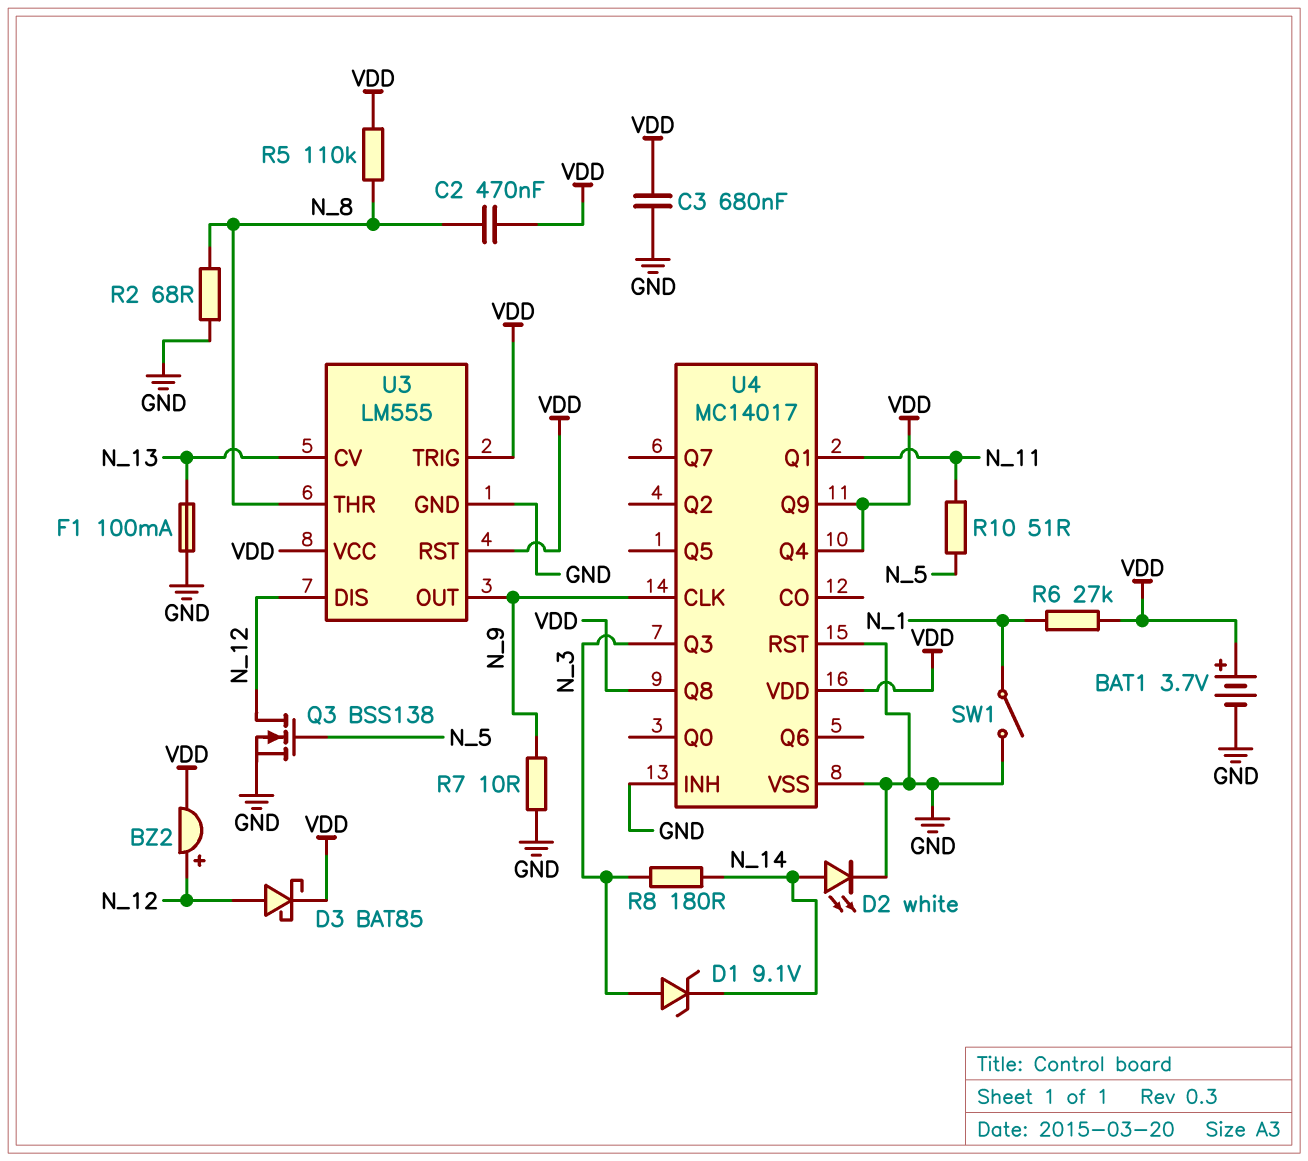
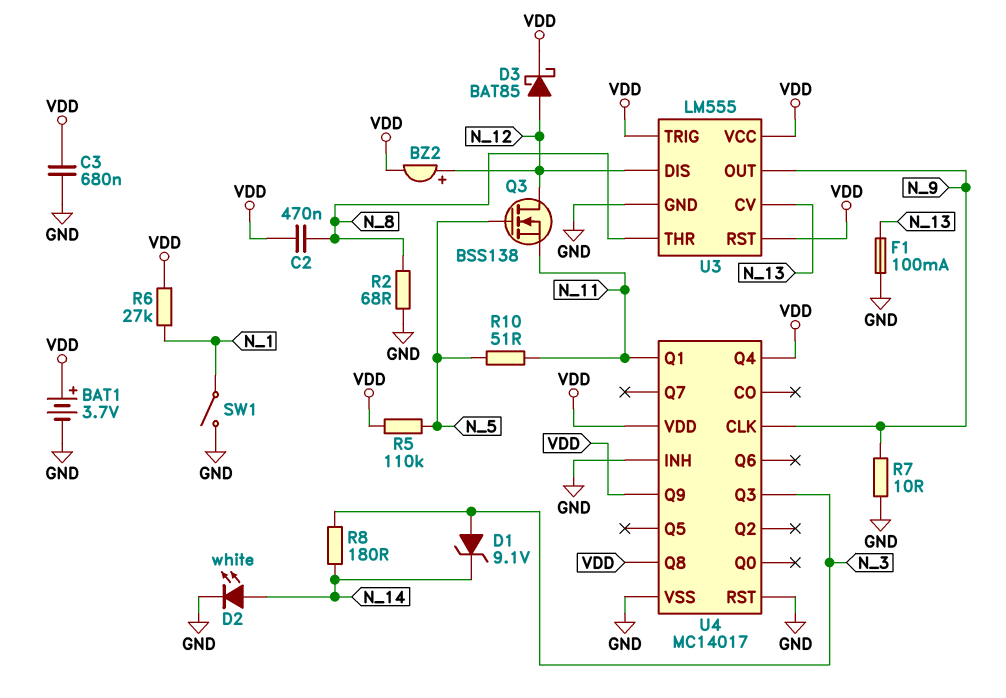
Q3: NMOS BSS138 (G N_5, D N_12, S GND) -> NMOS BSS138 (G N_5, D N_12, S N_11)
R5: 110k (N_8, VDD) -> 110k (N_5, VDD)

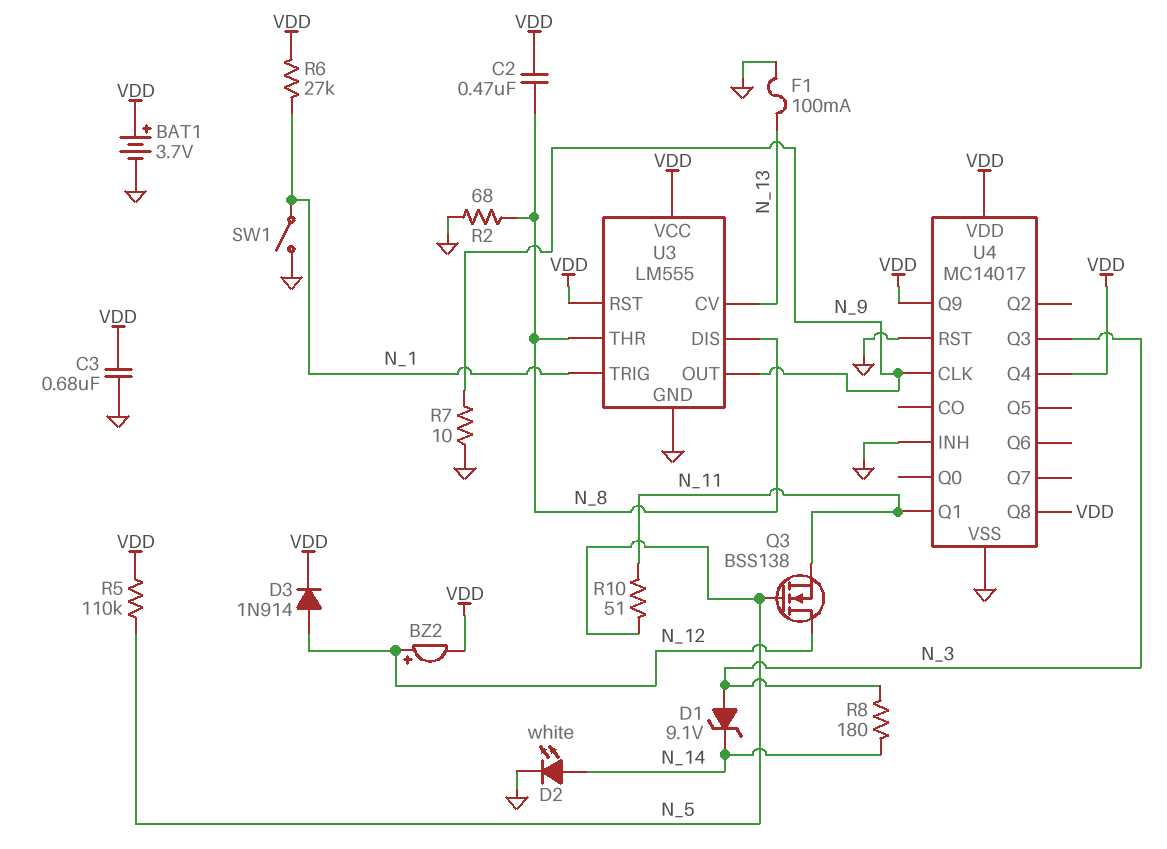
D3: schottky BAT85 (A N_12, K VDD) -> diode 1N914 (A N_12, K VDD)
U3 pin DIS: N_12 -> N_8
U3 pin TRIG: VDD -> N_1

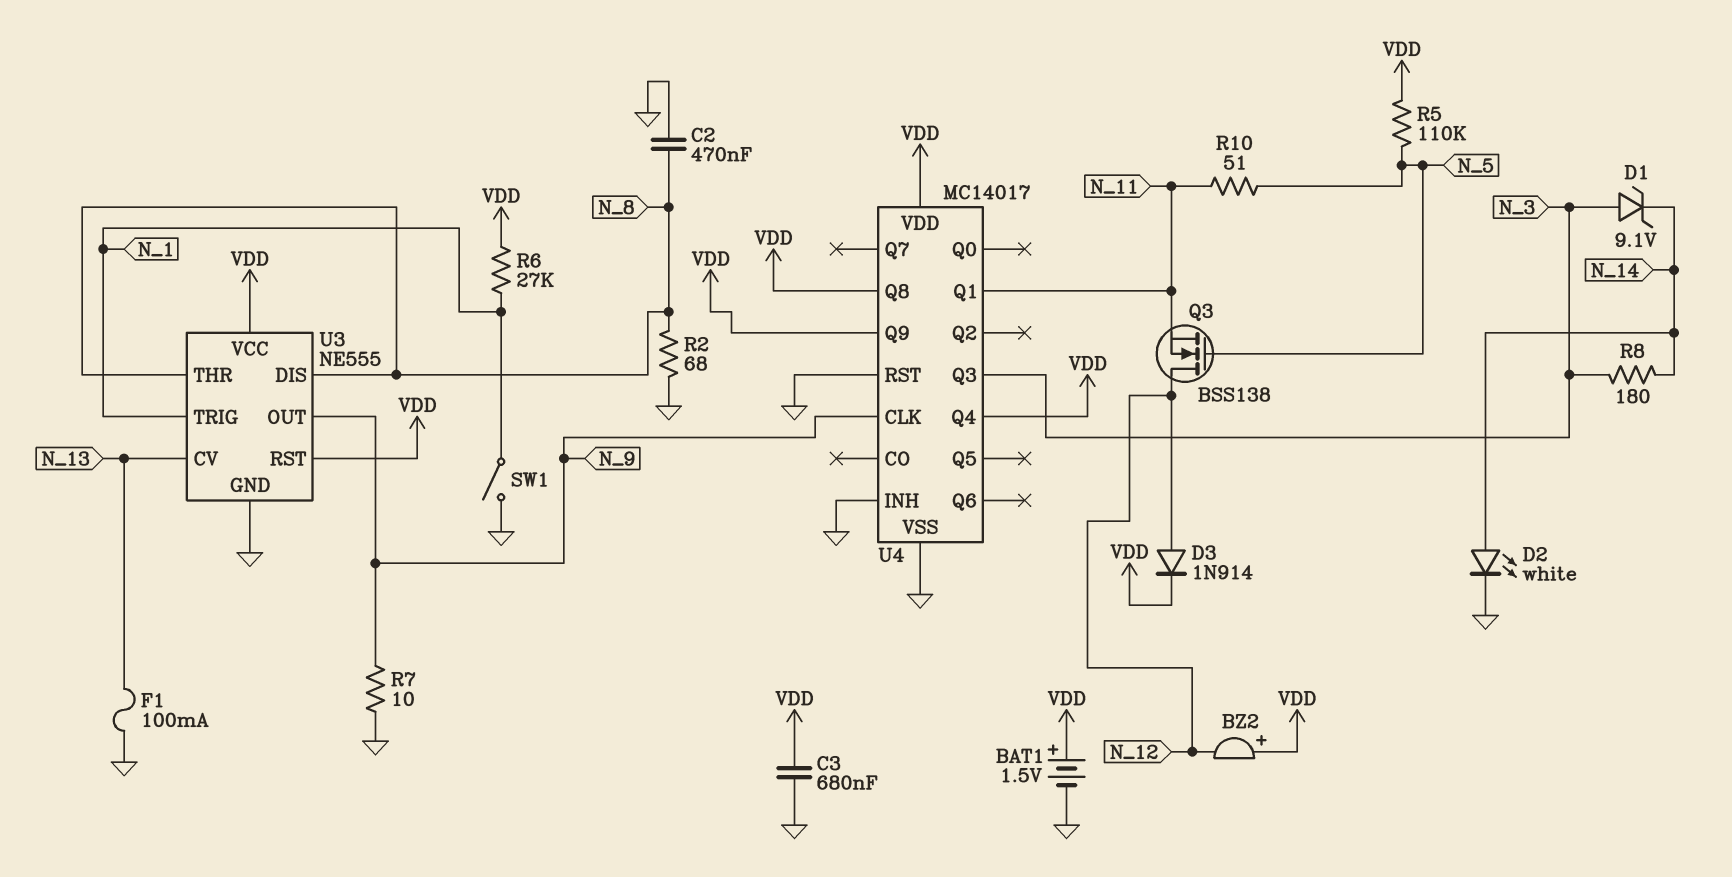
BAT1: 3.7V (plus VDD, minus GND) -> 1.5V (plus VDD, minus GND)
BZ2: buzzer (plus N_12, minus VDD) -> buzzer (plus VDD, minus N_12)
C2: 470nF (N_8, VDD) -> 470nF (GND, N_8)
U3: LM555 -> NE555

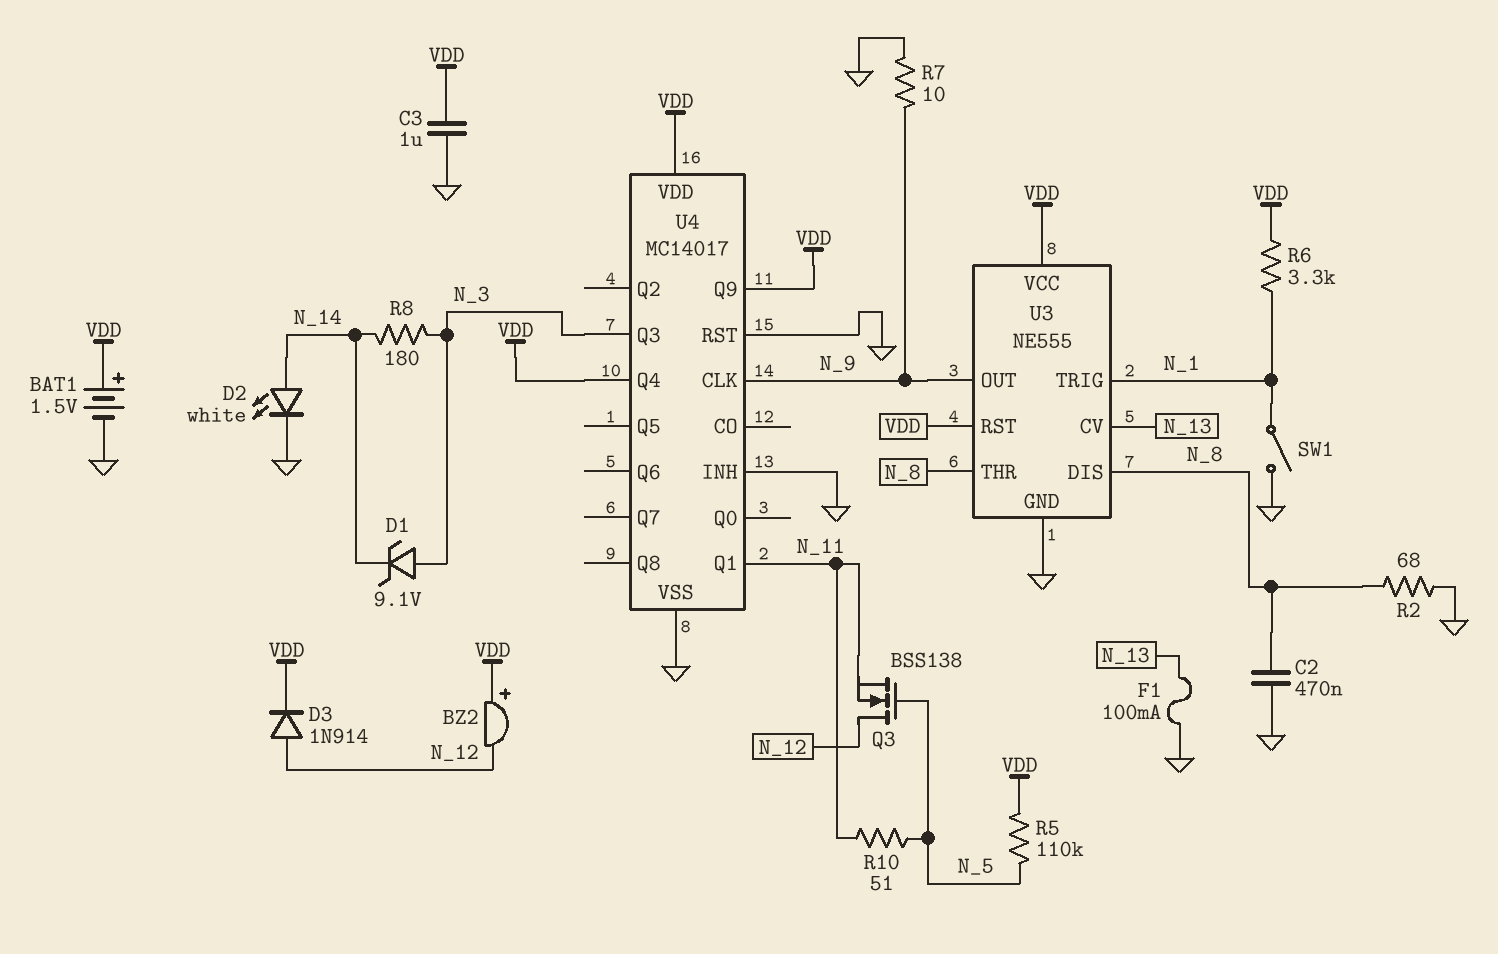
C3: 680nF (GND, VDD) -> 1uF (GND, VDD)
R6: 27k (N_1, VDD) -> 3.3k (N_1, VDD)
U4 pin Q8: VDD -> none

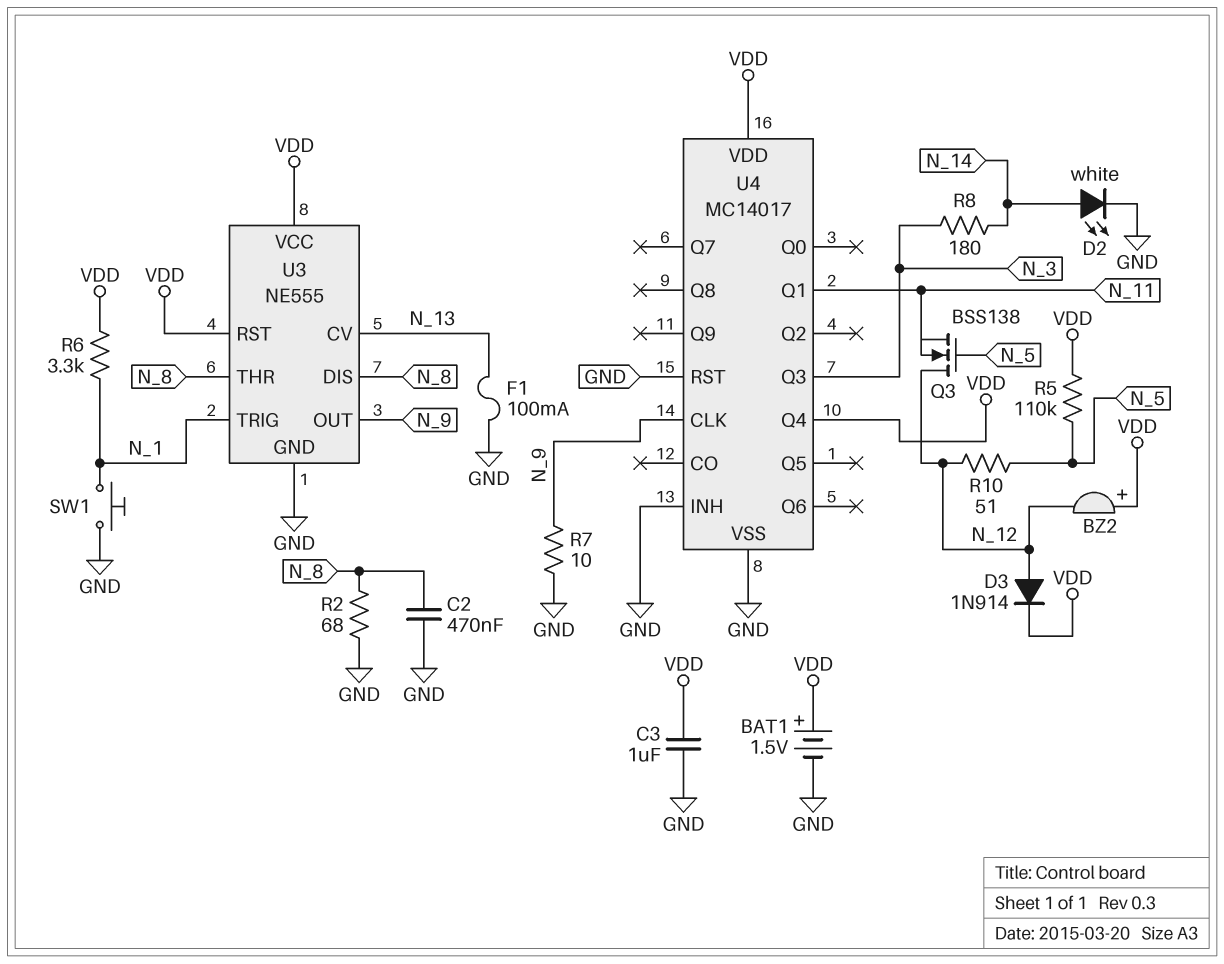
D1: zener 9.1V (A N_3, K N_14) -> none
R10: 51 (N_5, N_11) -> 51 (N_5, N_12)
SW1: switch (GND, N_1) -> button (GND, N_1)
U4 pin Q9: VDD -> none

